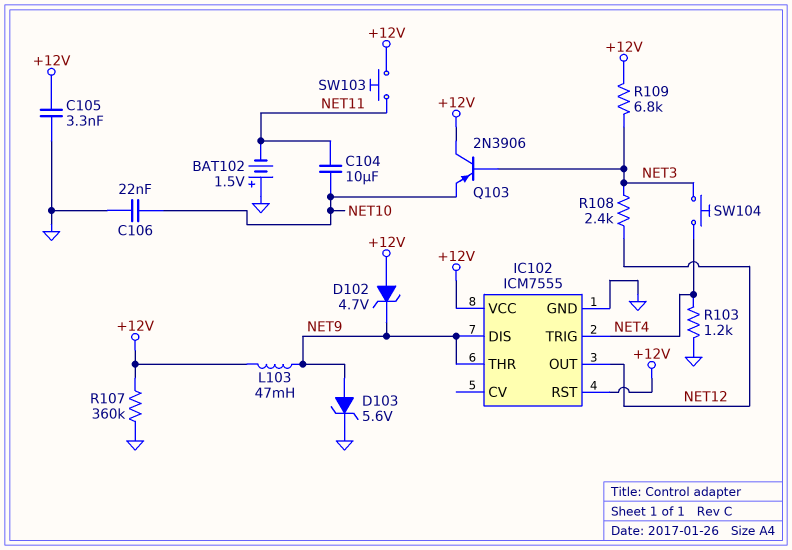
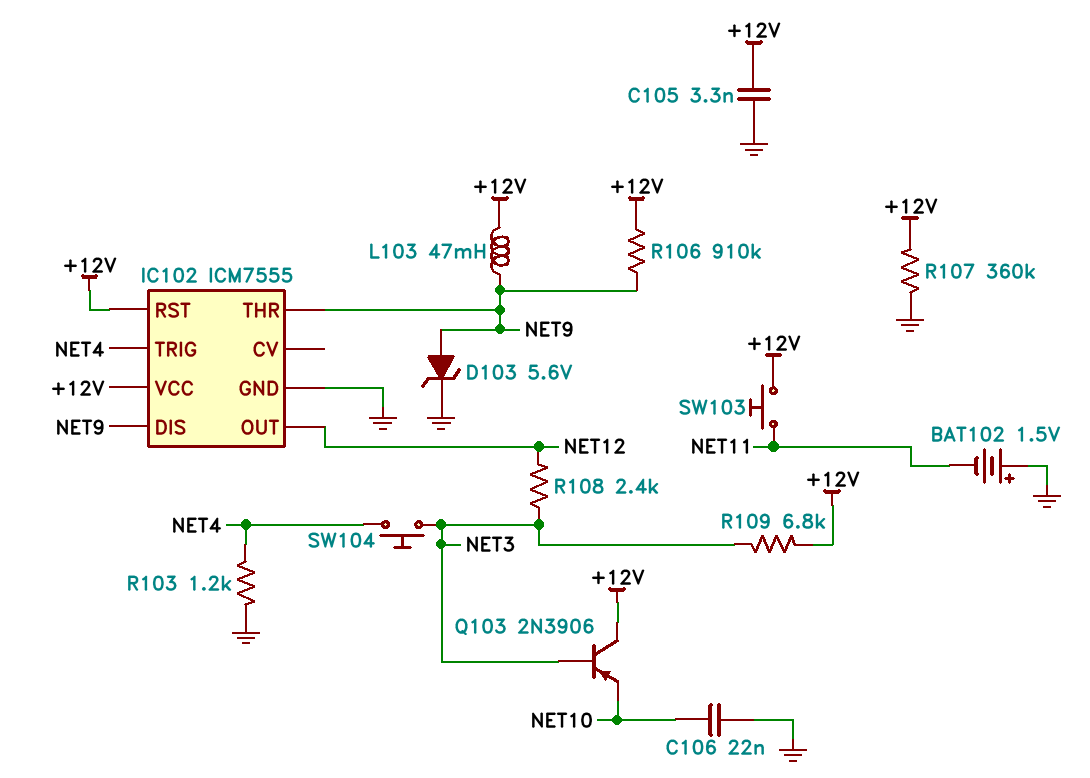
C104: 10uF (NET10, NET11) -> none
D102: zener 4.7V (A +12V, K NET9) -> none
R106: none -> 910k (+12V, NET9)

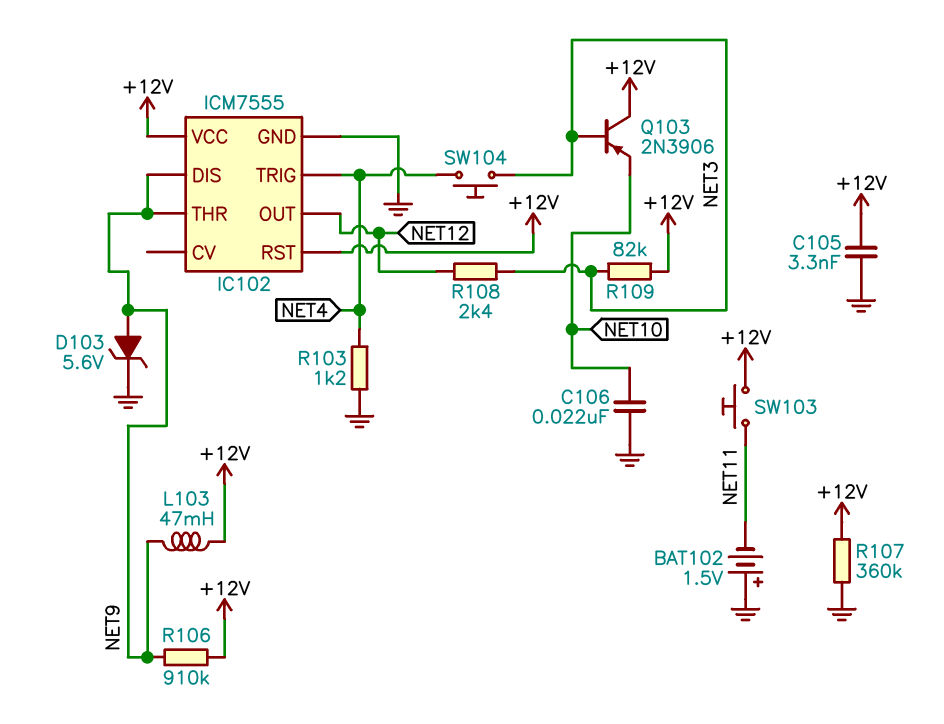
R109: 6.8k (+12V, NET3) -> 82k (+12V, NET3)

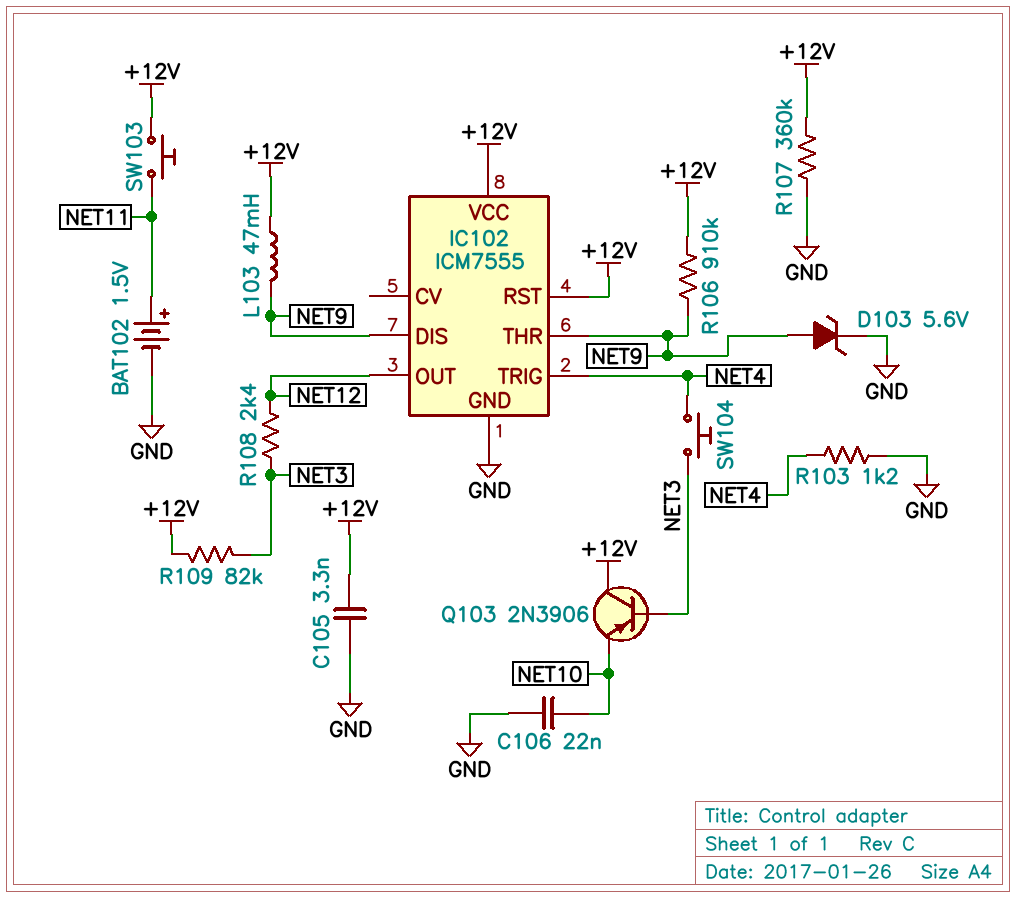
BAT102: 1.5V (plus GND, minus NET11) -> 1.5V (plus NET11, minus GND)

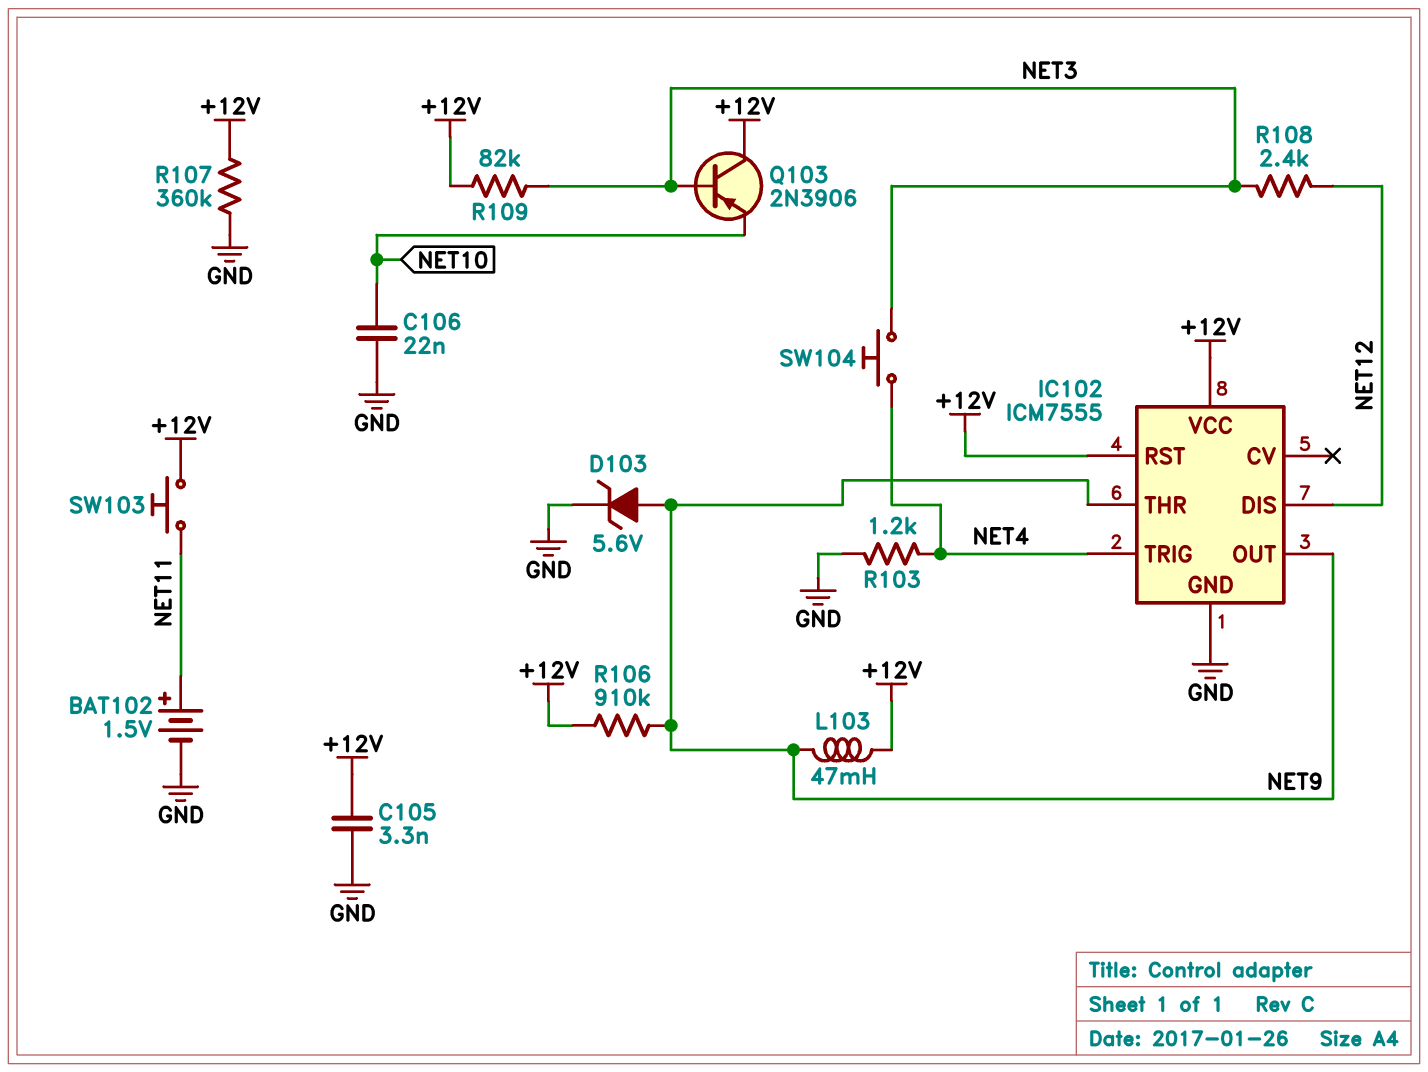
IC102 pin DIS: NET9 -> NET12
IC102 pin OUT: NET12 -> NET9

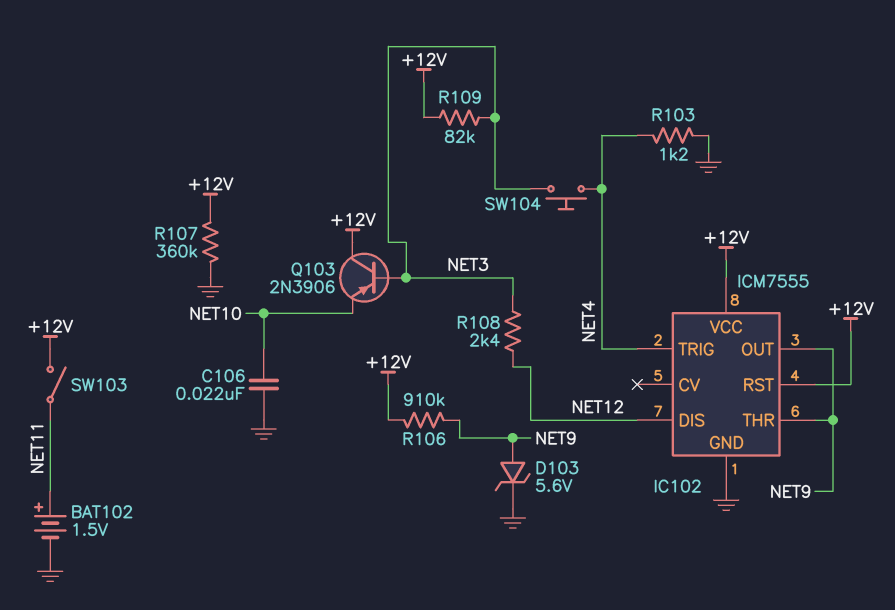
C105: 3.3nF (+12V, GND) -> none
L103: 47mH (+12V, NET9) -> none
SW103: button (+12V, NET11) -> switch (+12V, NET11)

